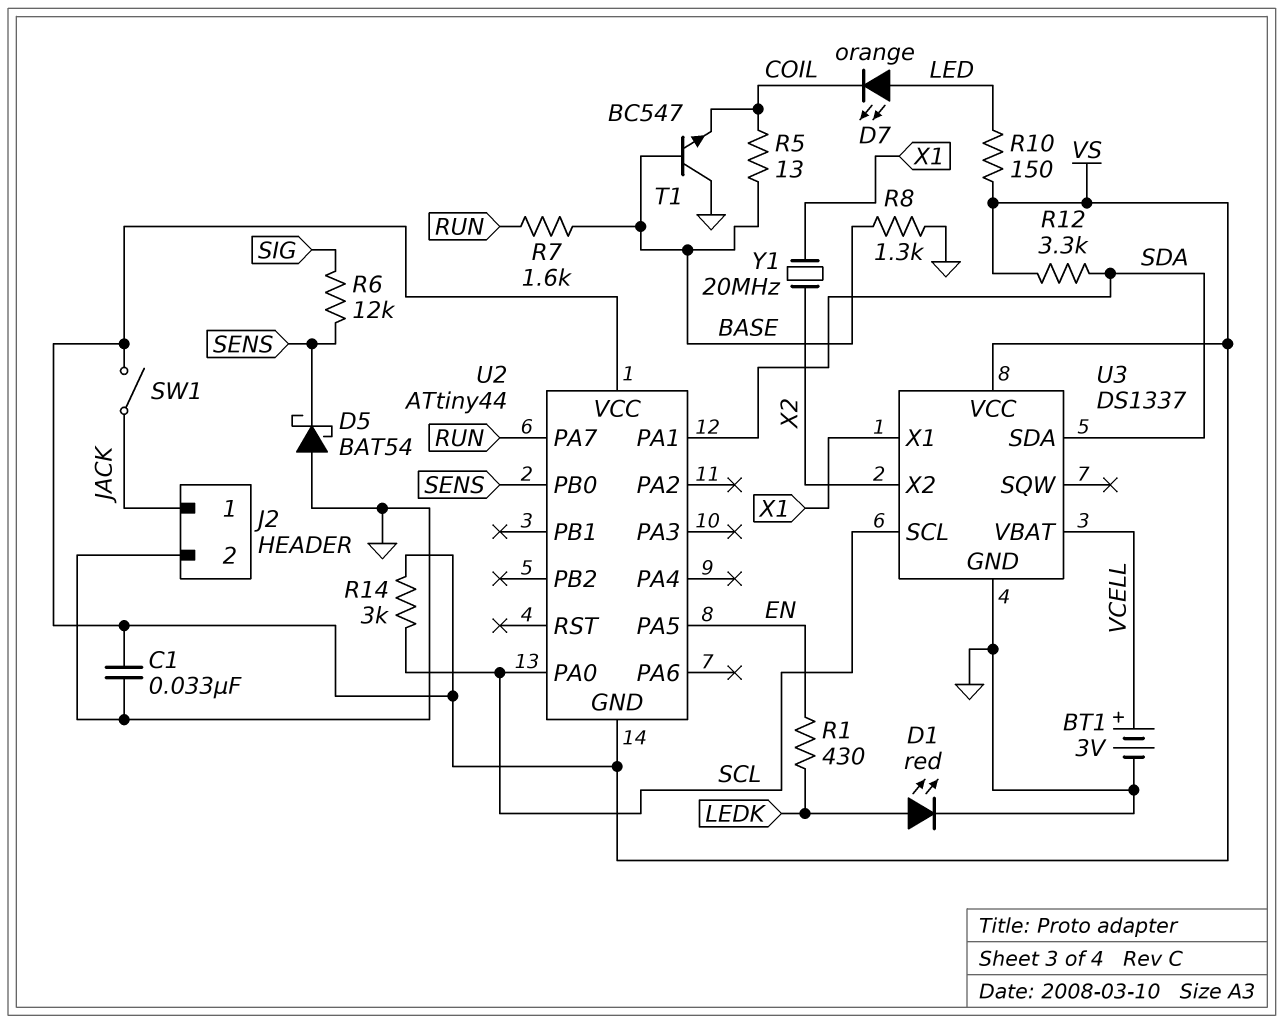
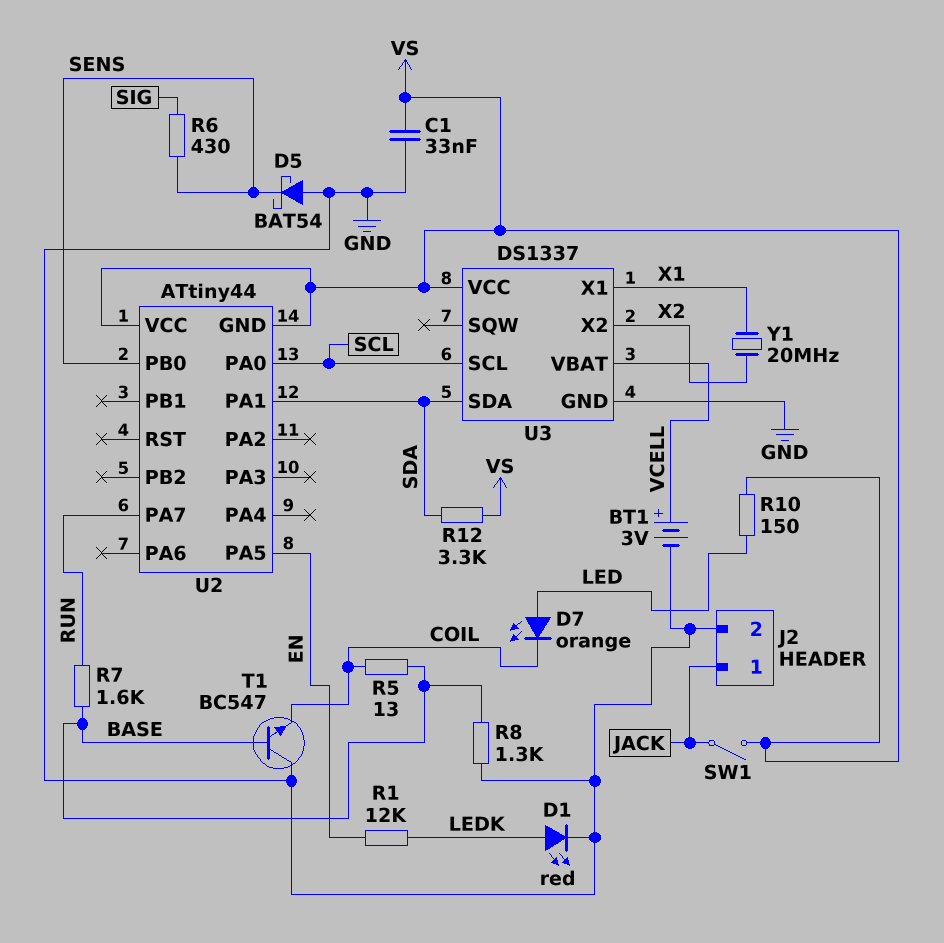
R1: 430 (EN, LEDK) -> 12k (EN, LEDK)
R6: 12k (SENS, SIG) -> 430 (SENS, SIG)
R14: 3k (SCL, VS) -> none

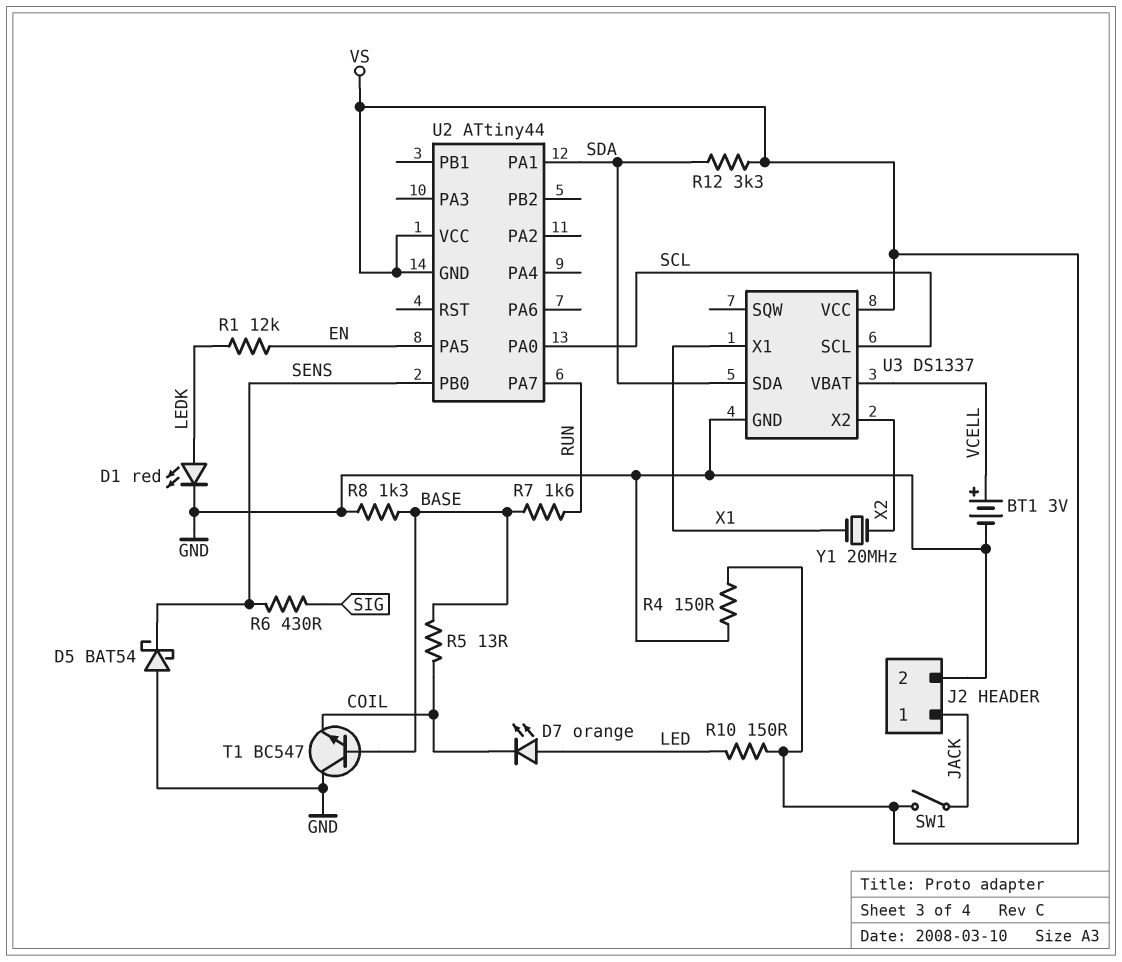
C1: 33nF (GND, VS) -> none
R4: none -> 150 (GND, VS)

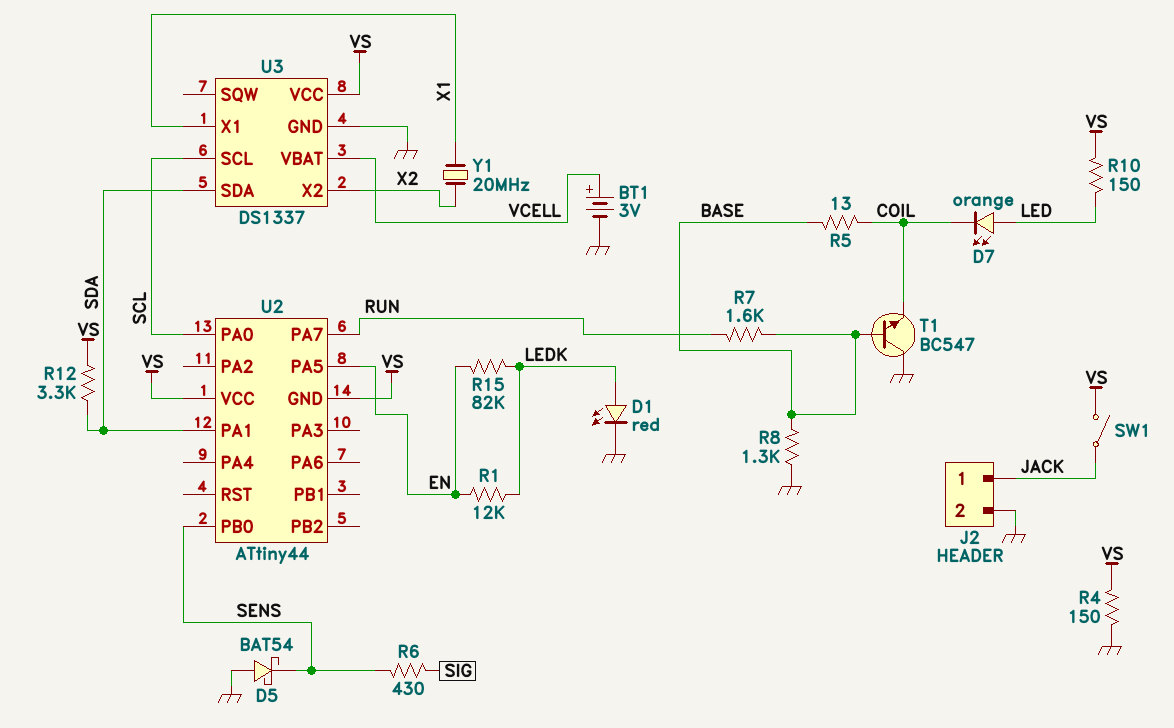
R15: none -> 82k (EN, LEDK)

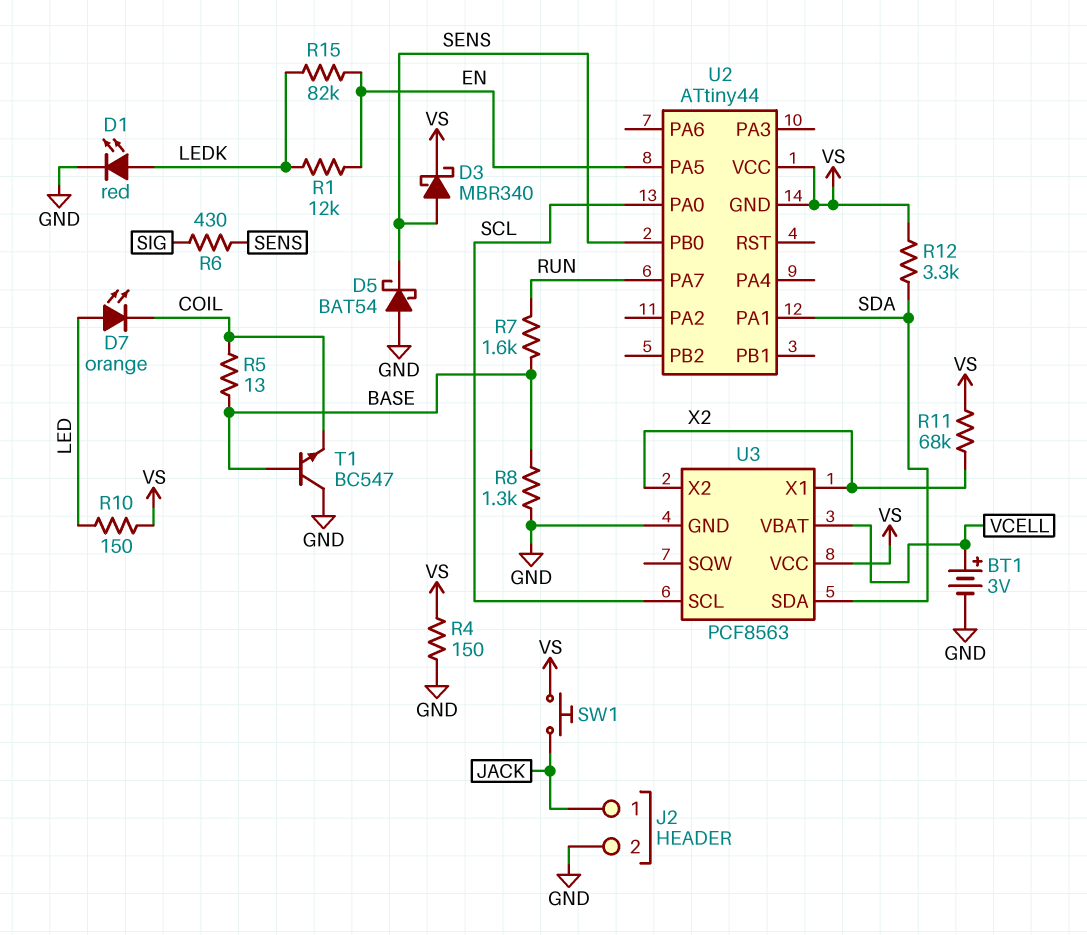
D3: none -> schottky MBR340 (A SENS, K VS)
R11: none -> 68k (VS, X2)
SW1: switch (JACK, VS) -> button (JACK, VS)
U3: DS1337 -> PCF8563
U3 pin X1: X1 -> X2
Y1: 20MHz (X1, X2) -> none

